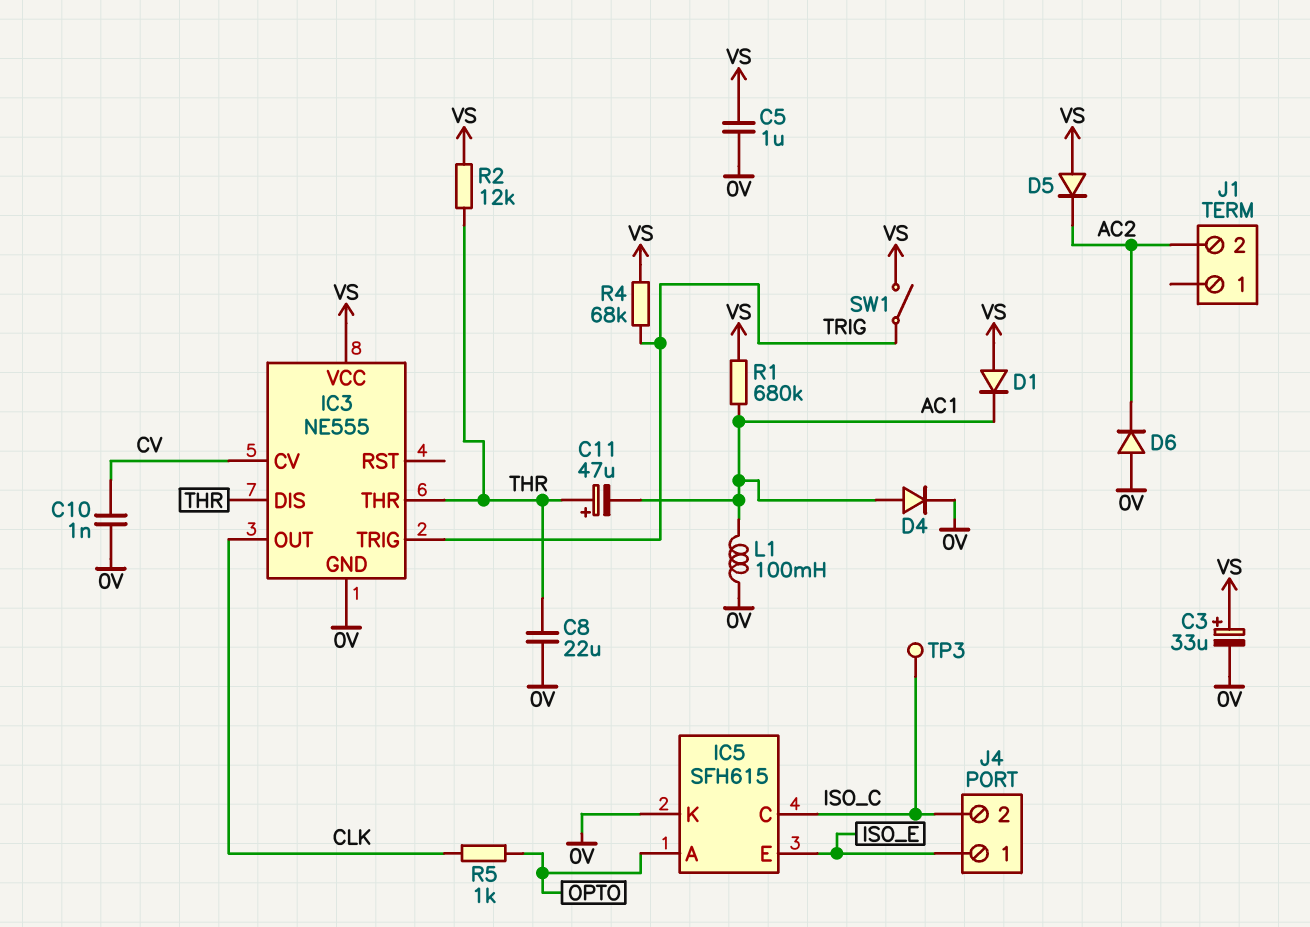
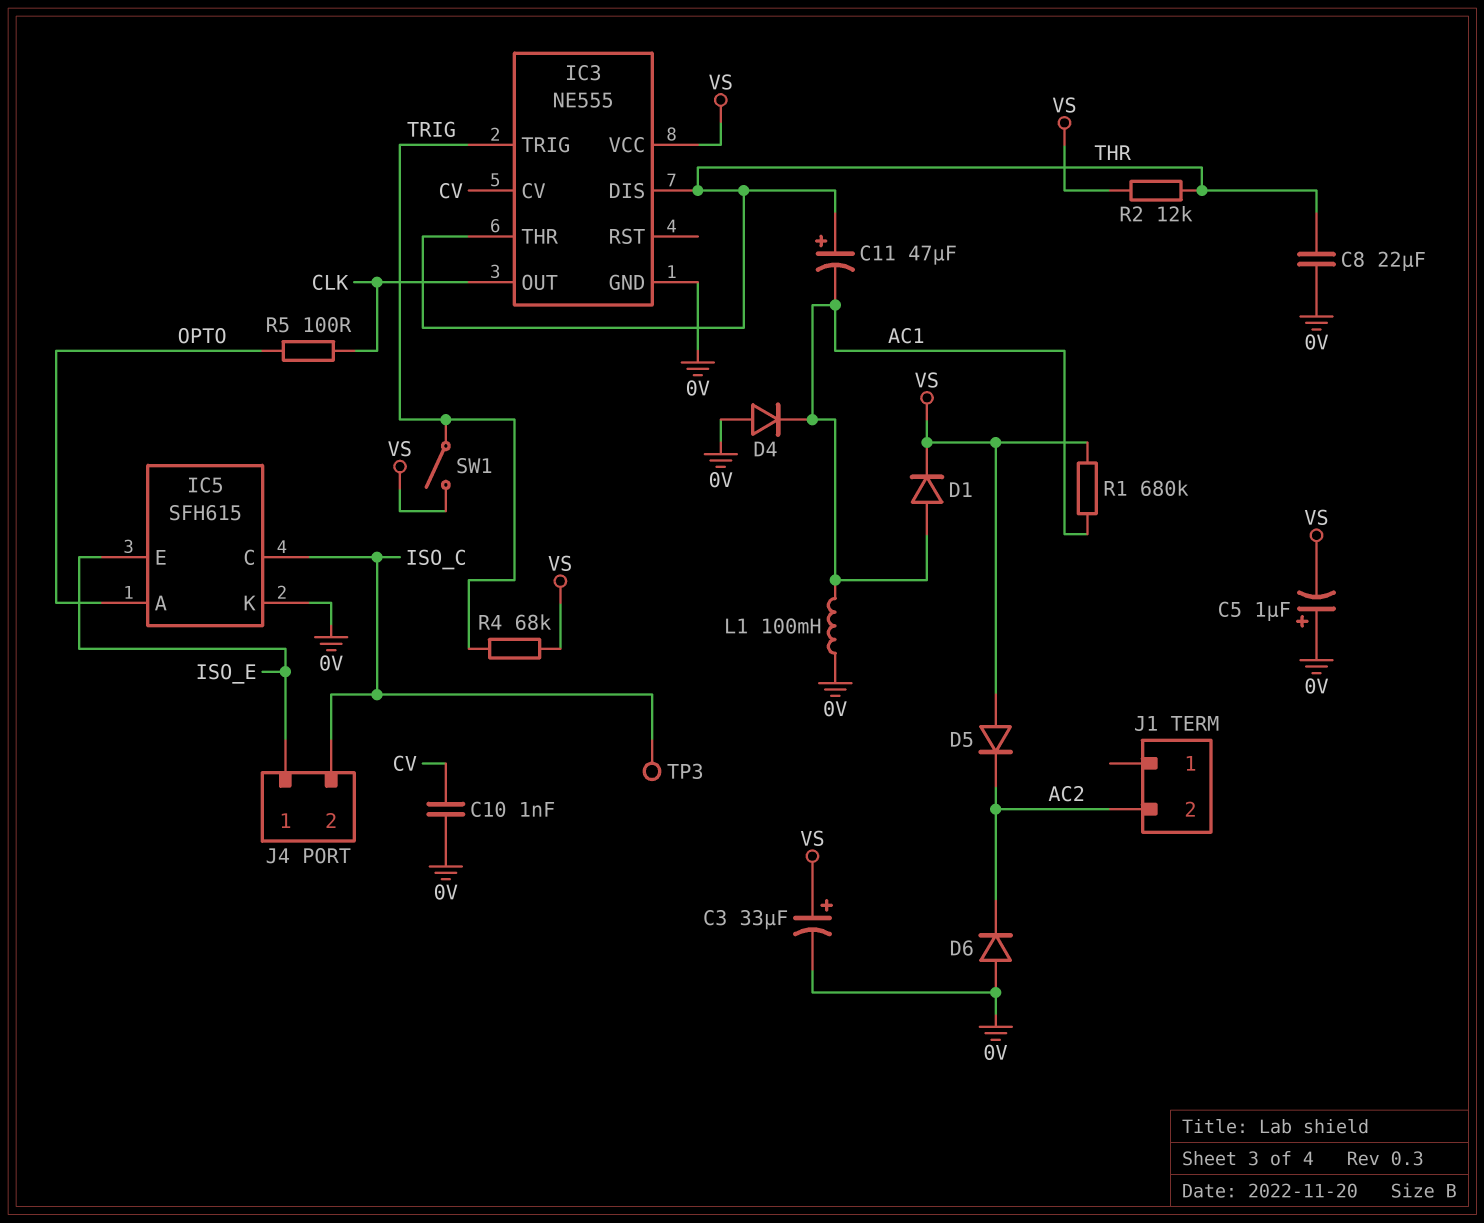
C5: 1uF (0V, VS) -> 1uF (plus 0V, minus VS)
D1: diode (A VS, K AC1) -> diode (A AC1, K VS)
D4: diode (A AC1, K 0V) -> diode (A 0V, K AC1)
R5: 1k (CLK, OPTO) -> 100 (CLK, OPTO)

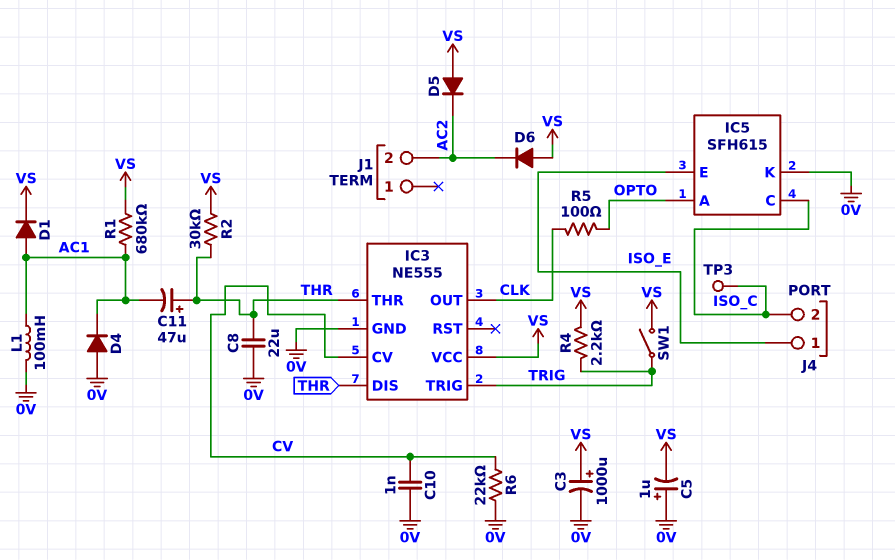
C3: 33uF (plus VS, minus 0V) -> 1000uF (plus VS, minus 0V)
D6: diode (A 0V, K AC2) -> diode (A VS, K AC2)
R2: 12k (THR, VS) -> 30k (THR, VS)
R4: 68k (TRIG, VS) -> 2.2k (TRIG, VS)
R6: none -> 22k (0V, CV)

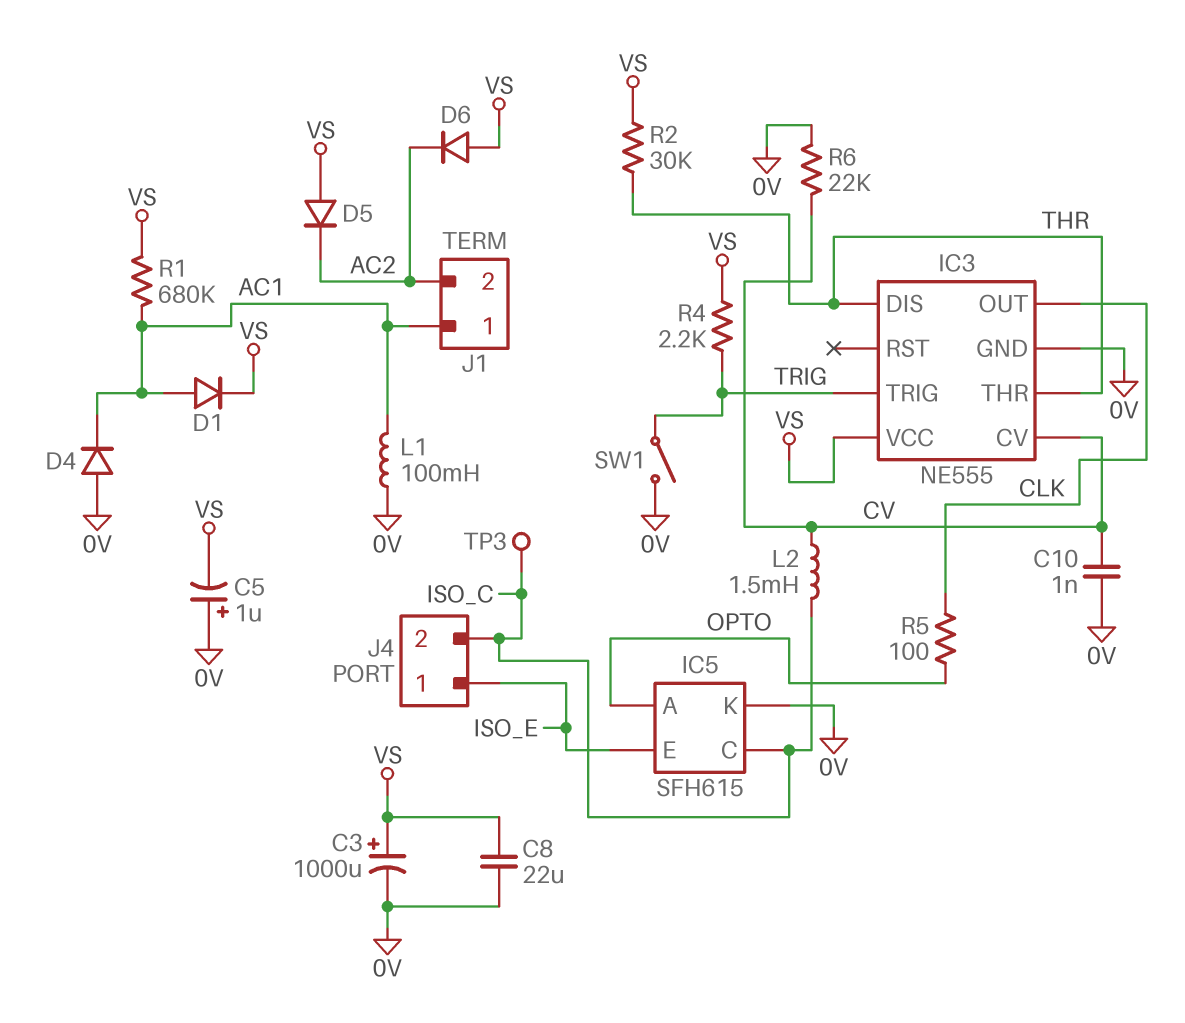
C8: 22uF (0V, THR) -> 22uF (0V, VS)
C11: 47uF (plus THR, minus AC1) -> none
J1 pin 1: none -> AC1
L2: none -> 1.5mH (CV, ISO_C)
SW1: switch (TRIG, VS) -> switch (0V, TRIG)

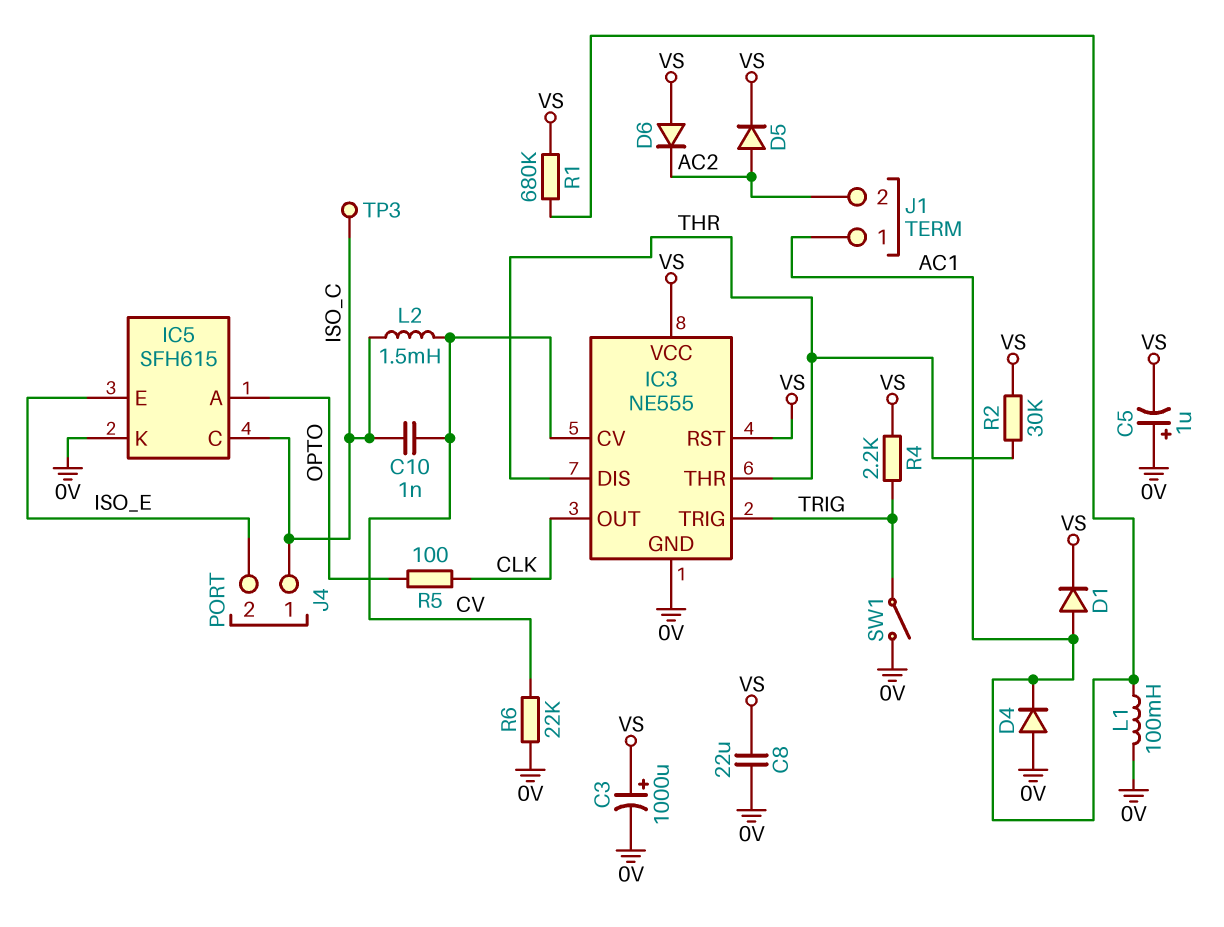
C10: 1nF (0V, CV) -> 1nF (CV, ISO_C)
D5: diode (A VS, K AC2) -> diode (A AC2, K VS)
IC3 pin RST: none -> VS
J4 pin 1: ISO_E -> ISO_C
J4 pin 2: ISO_C -> ISO_E

